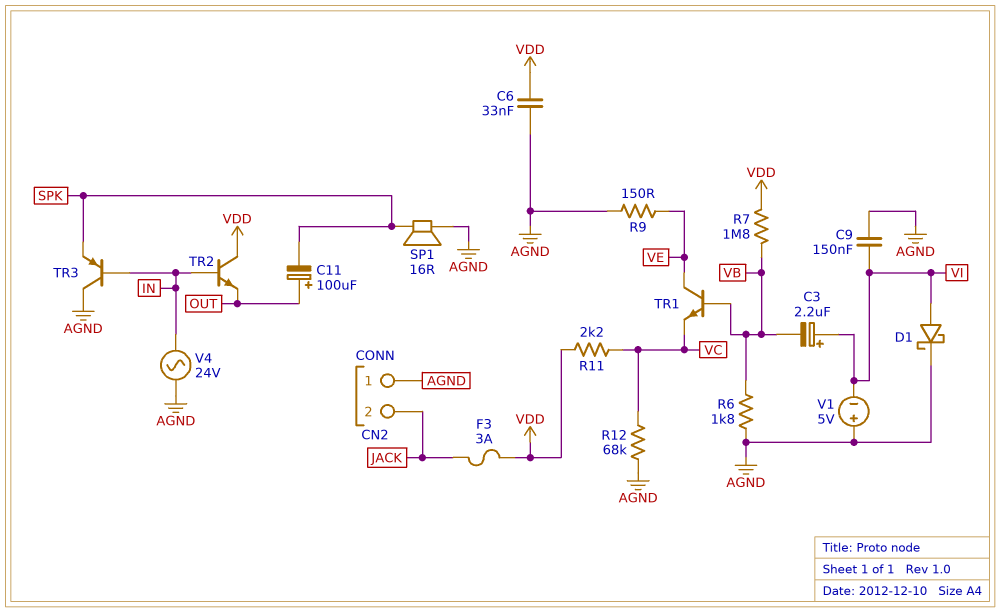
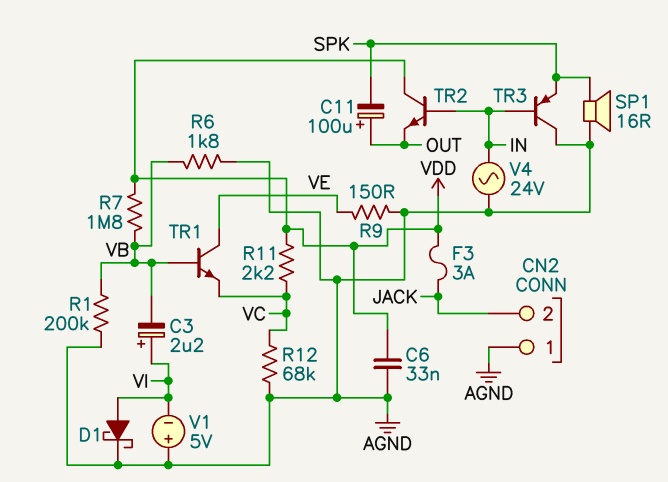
C9: 150nF (AGND, VI) -> none
R1: none -> 200k (AGND, VB)

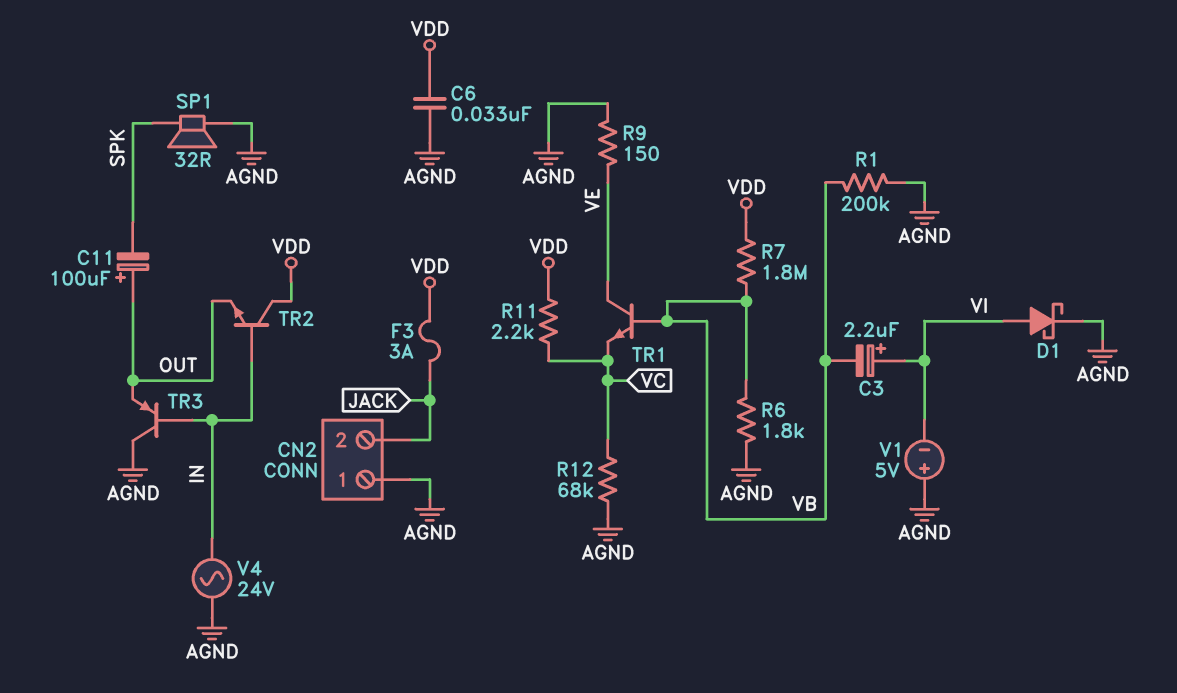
SP1: speaker 16R (AGND, SPK) -> speaker 32R (AGND, SPK)
TR3: PNP (B IN, C AGND, E SPK) -> PNP (B IN, C AGND, E OUT)

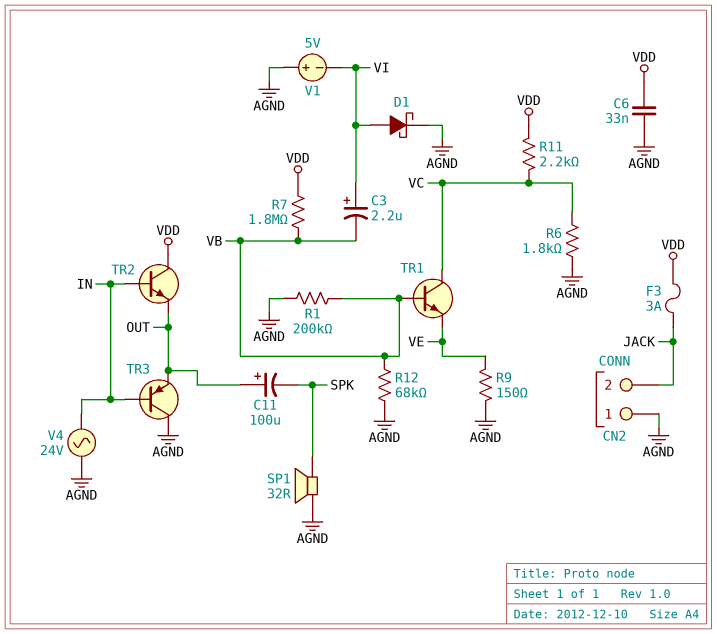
R6: 1.8k (AGND, VB) -> 1.8k (AGND, VC)
R12: 68k (AGND, VC) -> 68k (AGND, VB)
TR1: NPN (B VB, C VE, E VC) -> NPN (B VB, C VC, E VE)

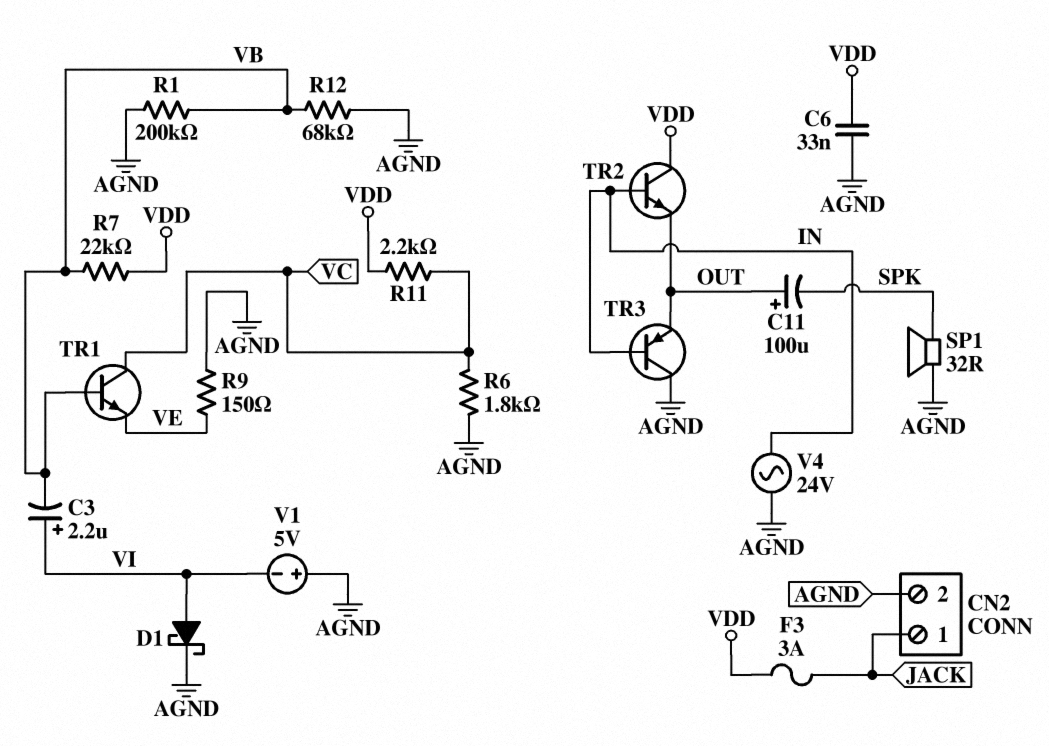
CN2 pin 1: AGND -> JACK
CN2 pin 2: JACK -> AGND
R7: 1.8M (VB, VDD) -> 22k (VB, VDD)

